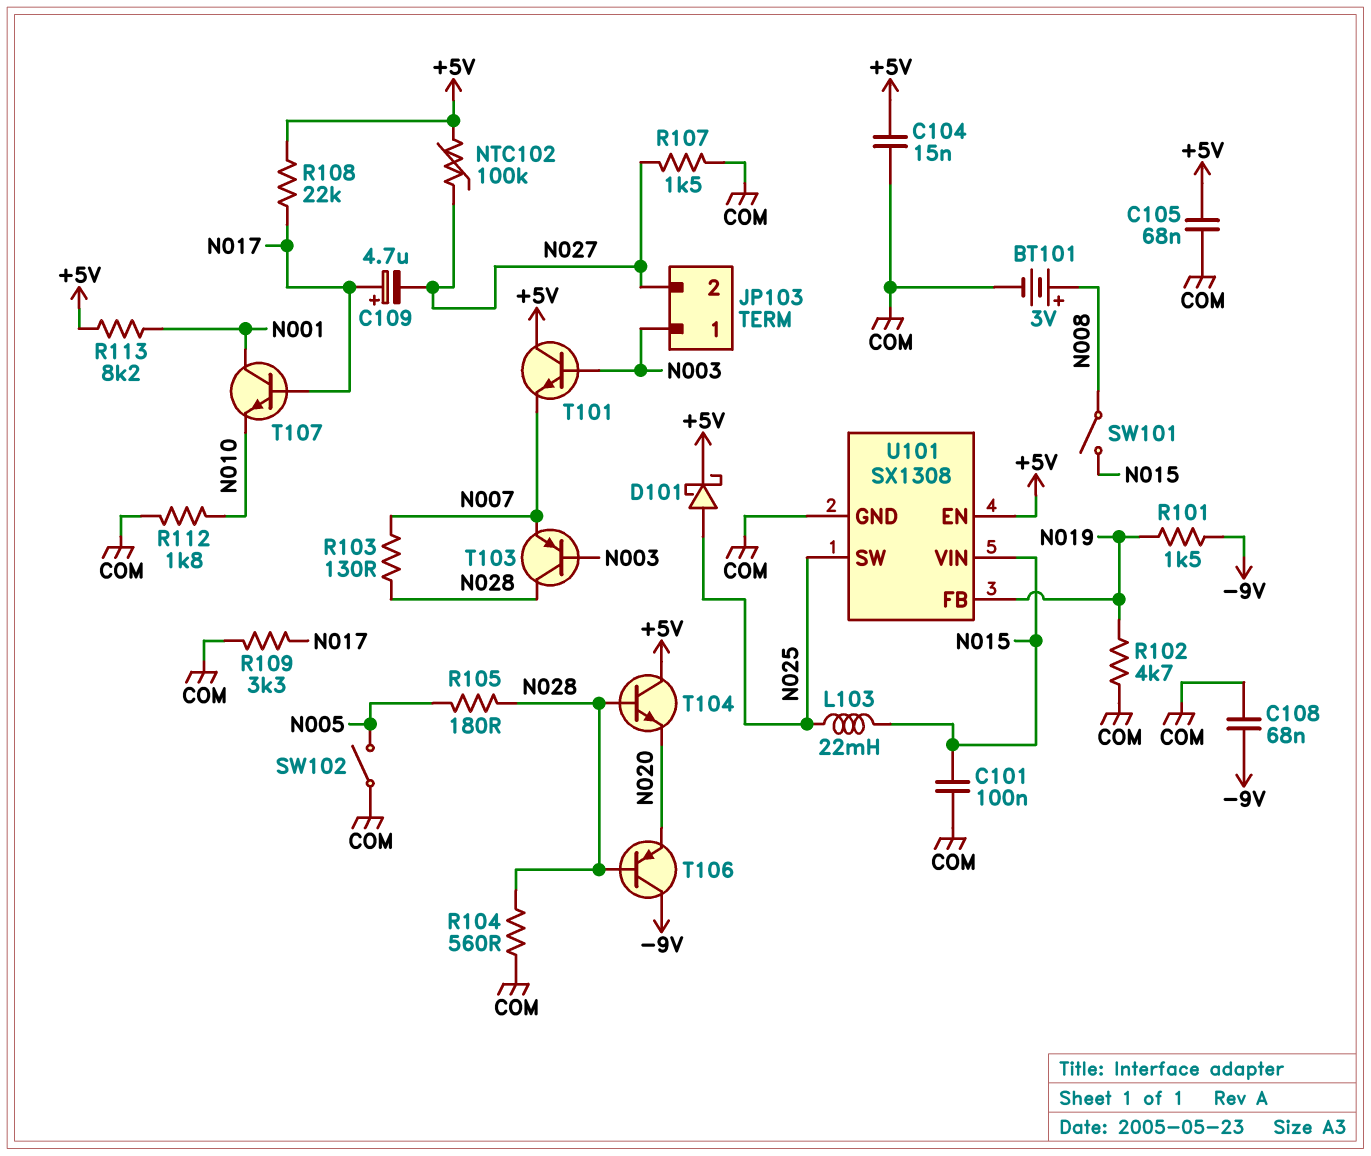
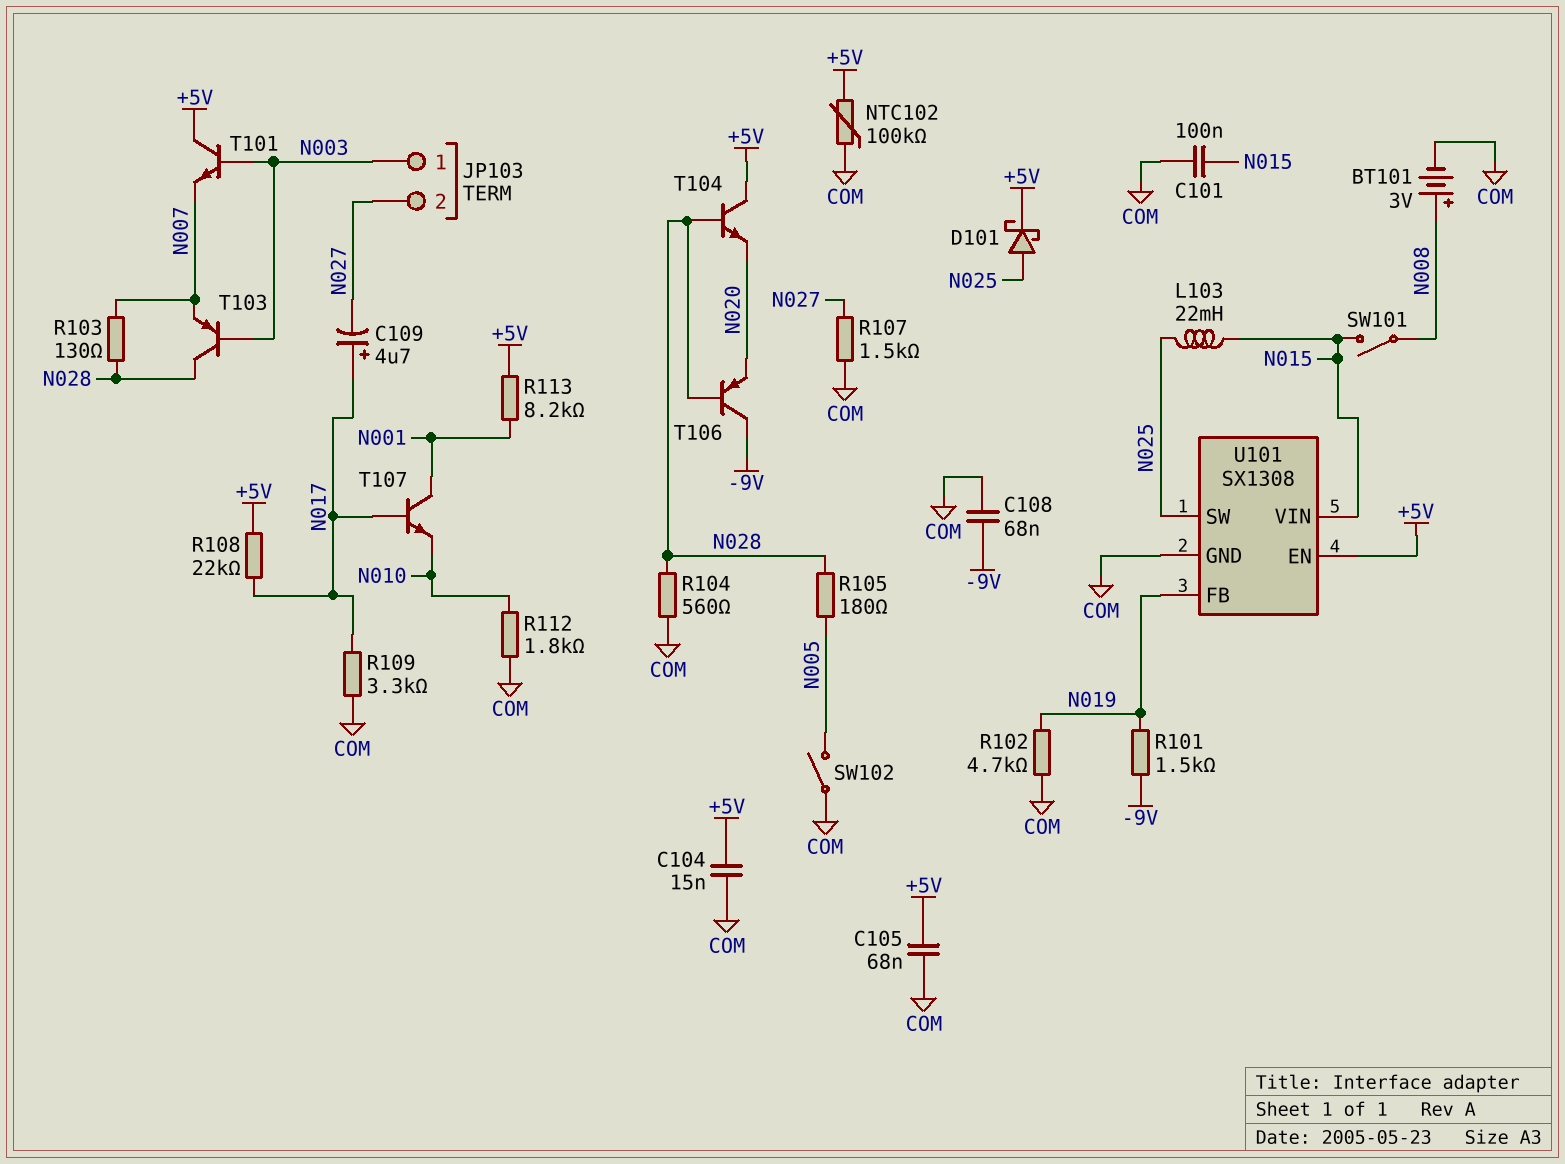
NTC102: 100k (+5V, N027) -> 100k (+5V, COM)

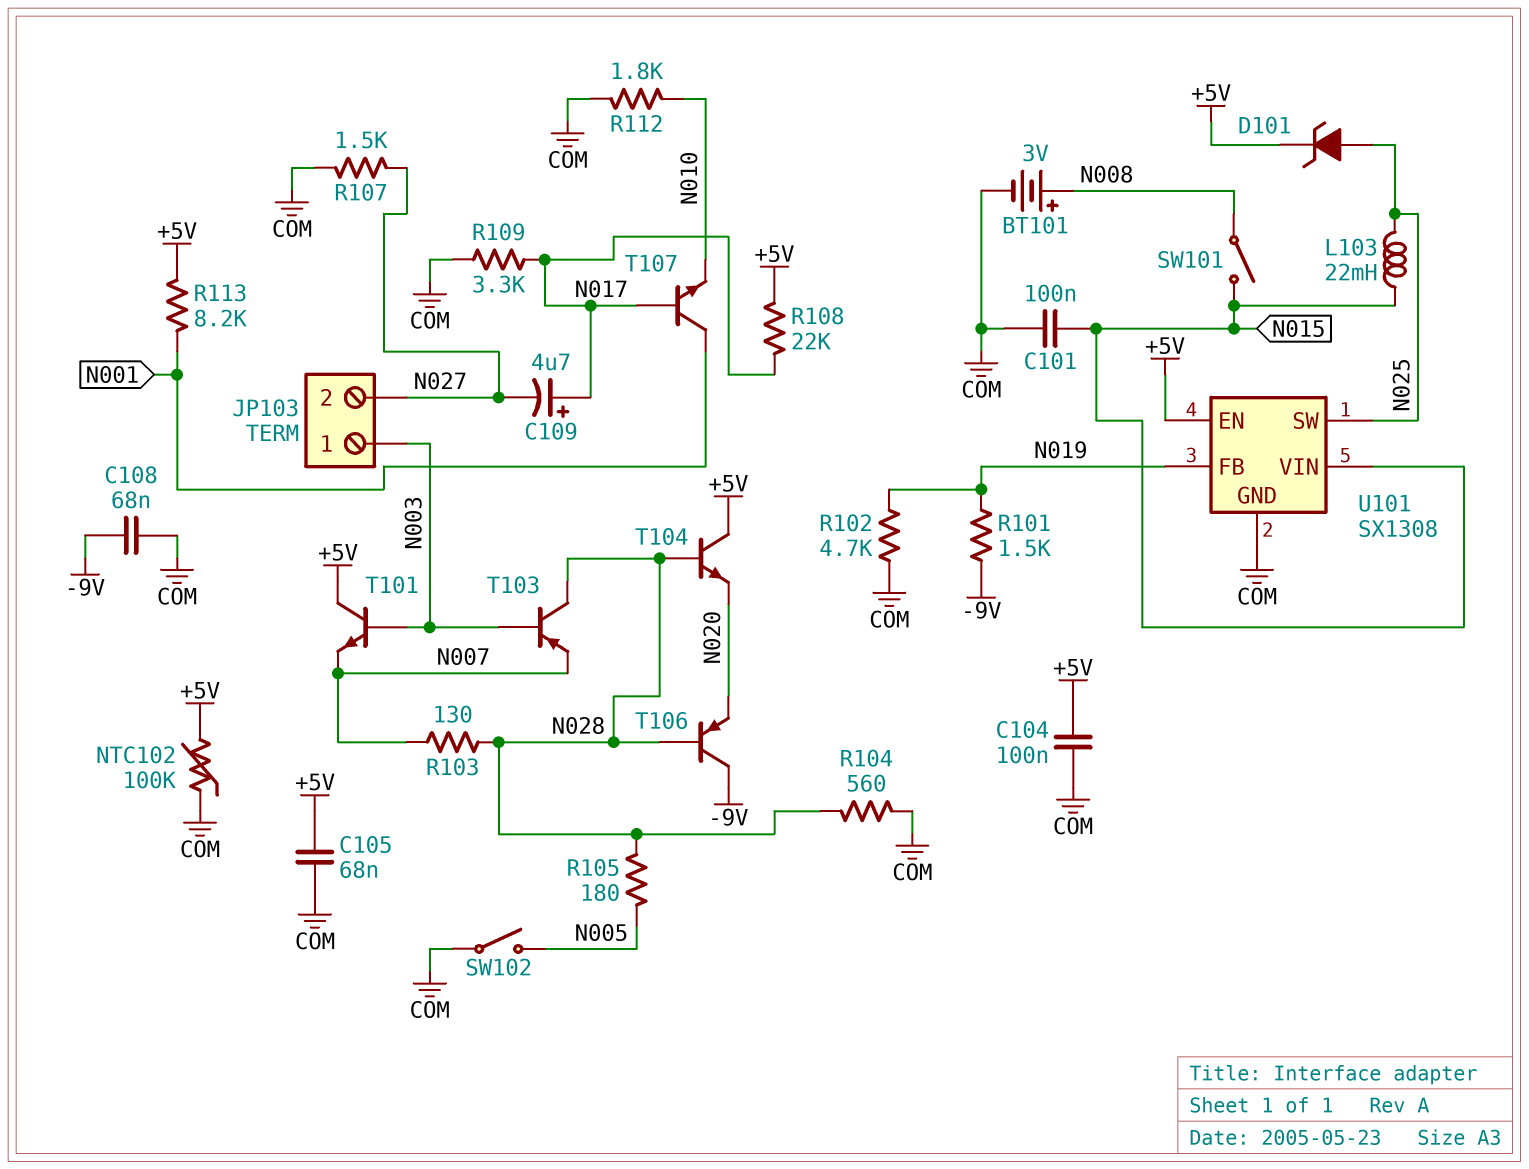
C104: 15nF (+5V, COM) -> 100nF (+5V, COM)
D101: schottky (A N025, K +5V) -> zener (A N025, K +5V)

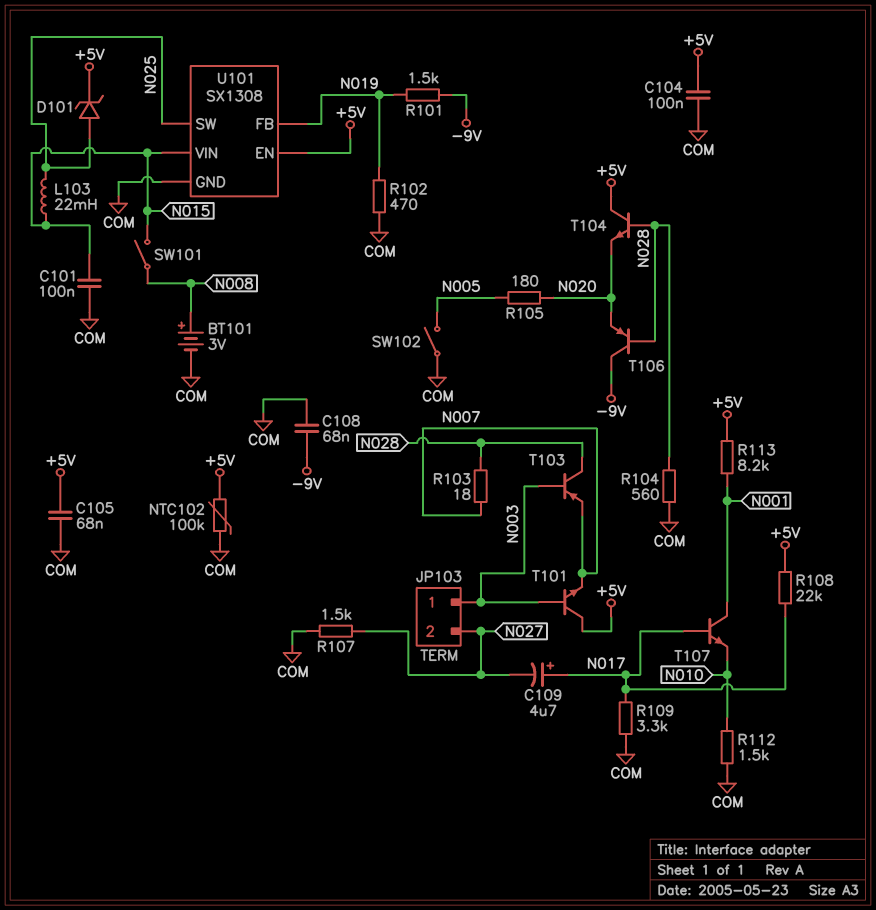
R102: 4.7k (COM, N019) -> 470 (COM, N019)
R103: 130 (N007, N028) -> 18 (N007, N028)
R105: 180 (N005, N028) -> 180 (N005, N020)
R112: 1.8k (COM, N010) -> 1.5k (COM, N010)

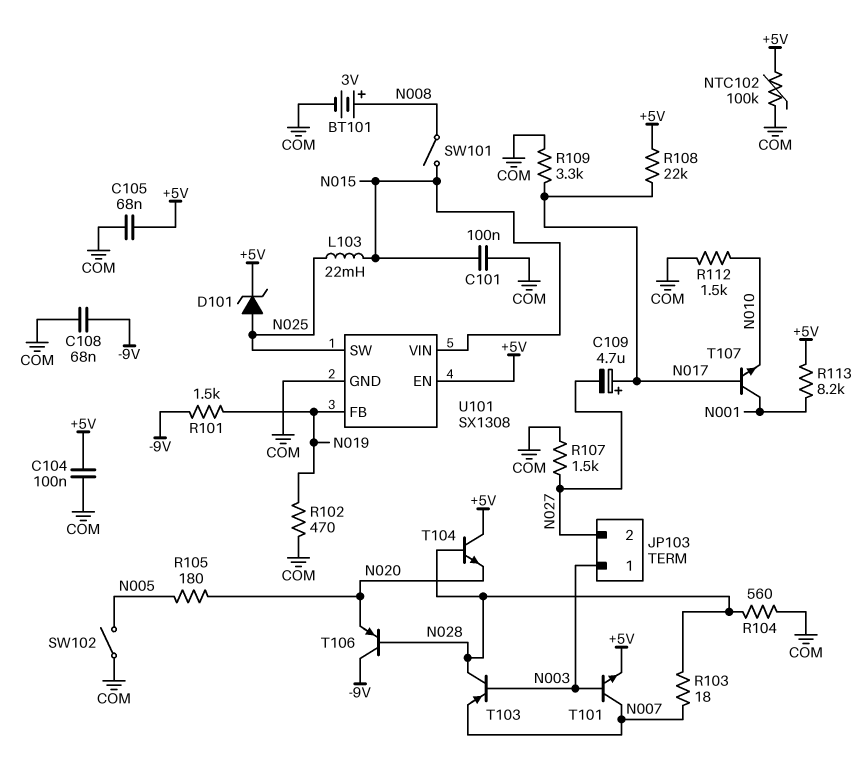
T101: NPN (B N003, C +5V, E N007) -> NPN (B N003, C N007, E +5V)

